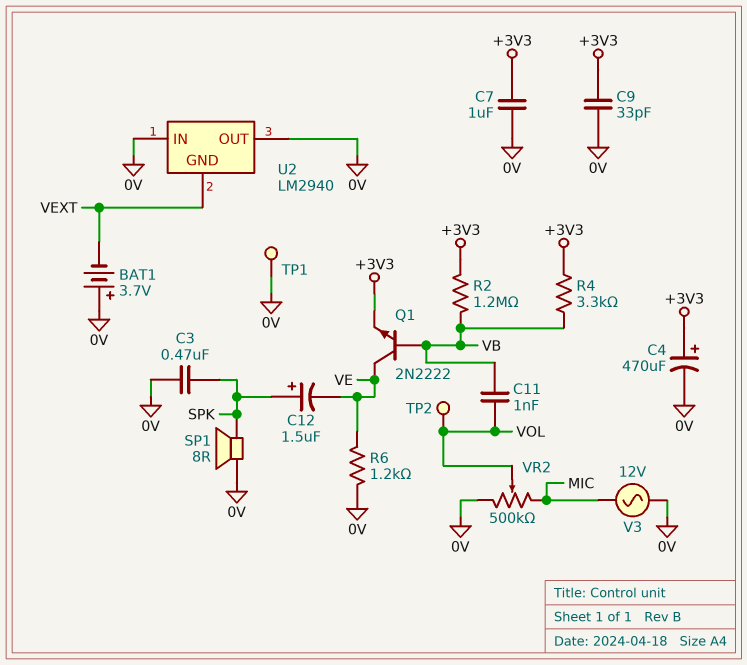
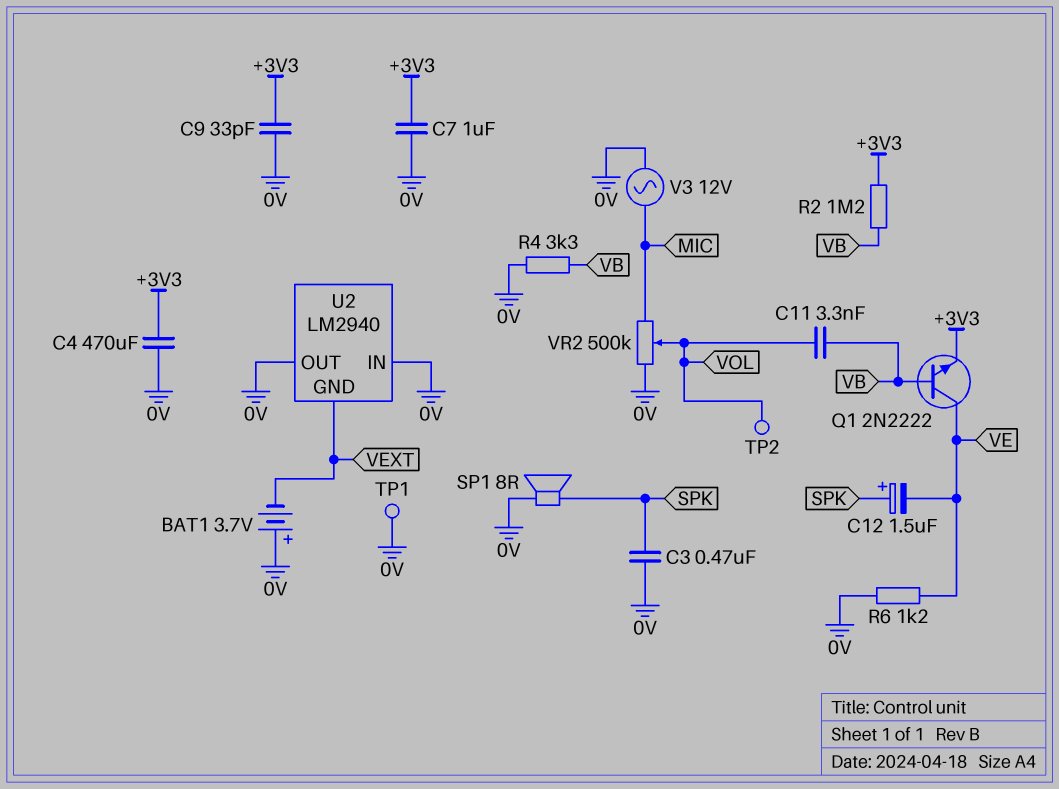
C4: 470uF (plus +3V3, minus 0V) -> 470uF (+3V3, 0V)
C11: 1nF (VB, VOL) -> 3.3nF (VB, VOL)
R4: 3.3k (+3V3, VB) -> 3.3k (0V, VB)

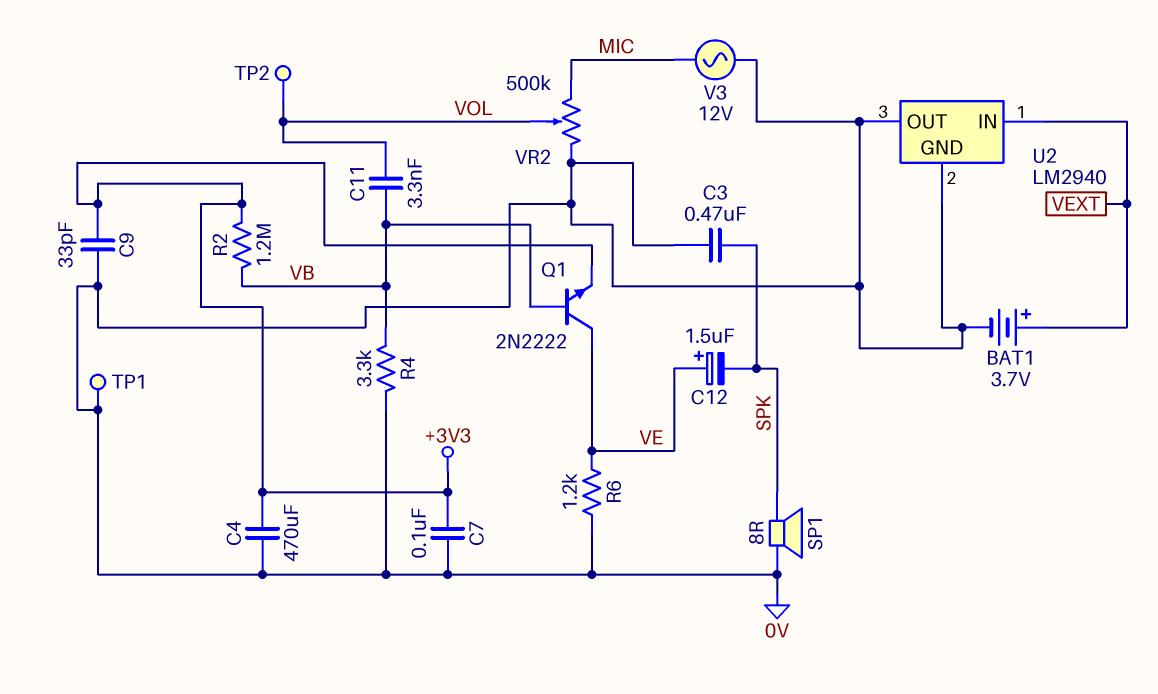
BAT1: 3.7V (plus 0V, minus VEXT) -> 3.7V (plus VEXT, minus 0V)
C7: 1uF (+3V3, 0V) -> 100nF (+3V3, 0V)
C12: 1.5uF (plus SPK, minus VE) -> 1.5uF (plus VE, minus SPK)
U2 pin GND: VEXT -> 0V
U2 pin IN: 0V -> VEXT

